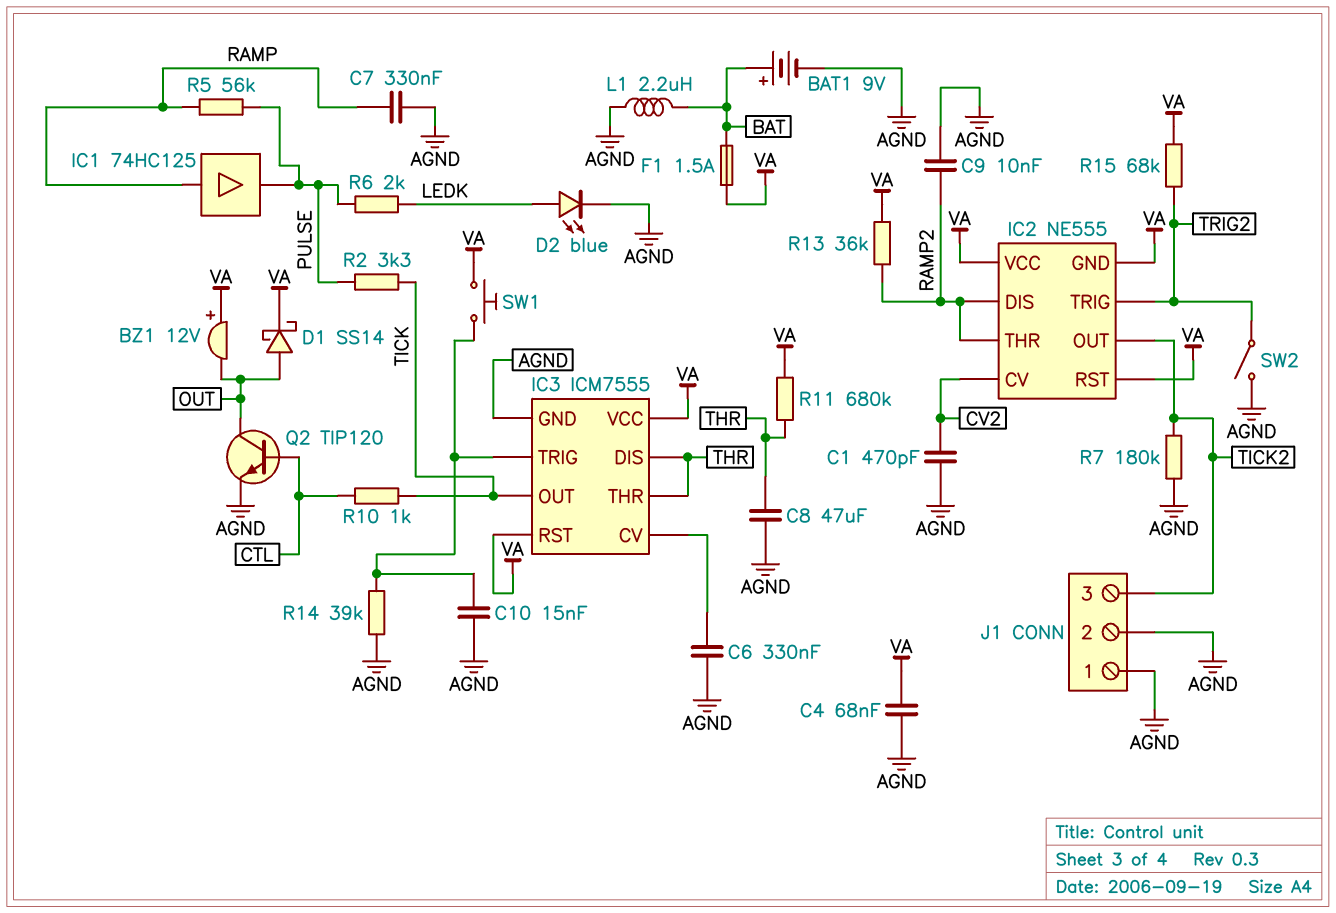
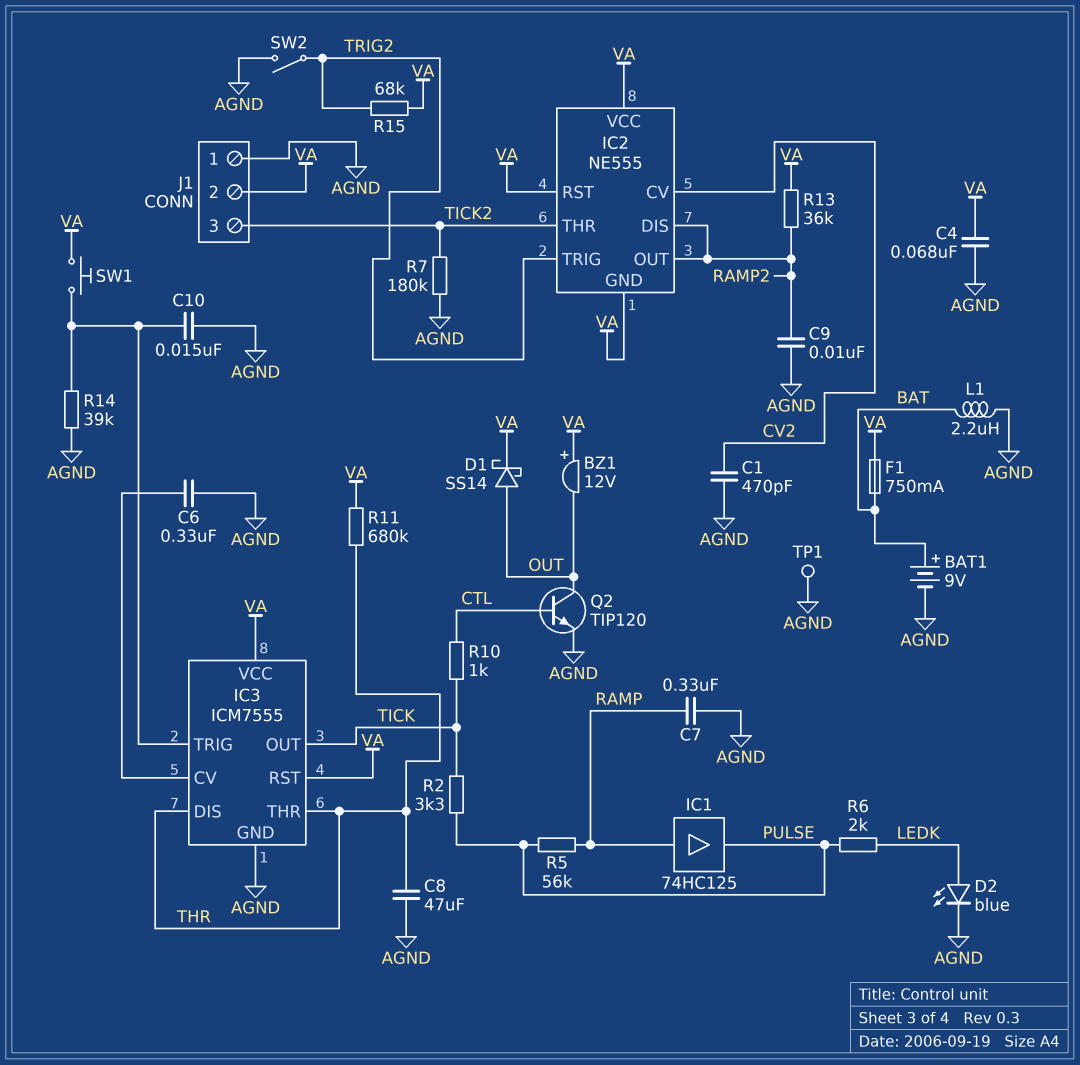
F1: 1.5A (BAT, VA) -> 750mA (BAT, VA)
IC2 pin OUT: TICK2 -> RAMP2
IC2 pin THR: RAMP2 -> TICK2
J1 pin 2: AGND -> VA
TP1: none -> test point (AGND)

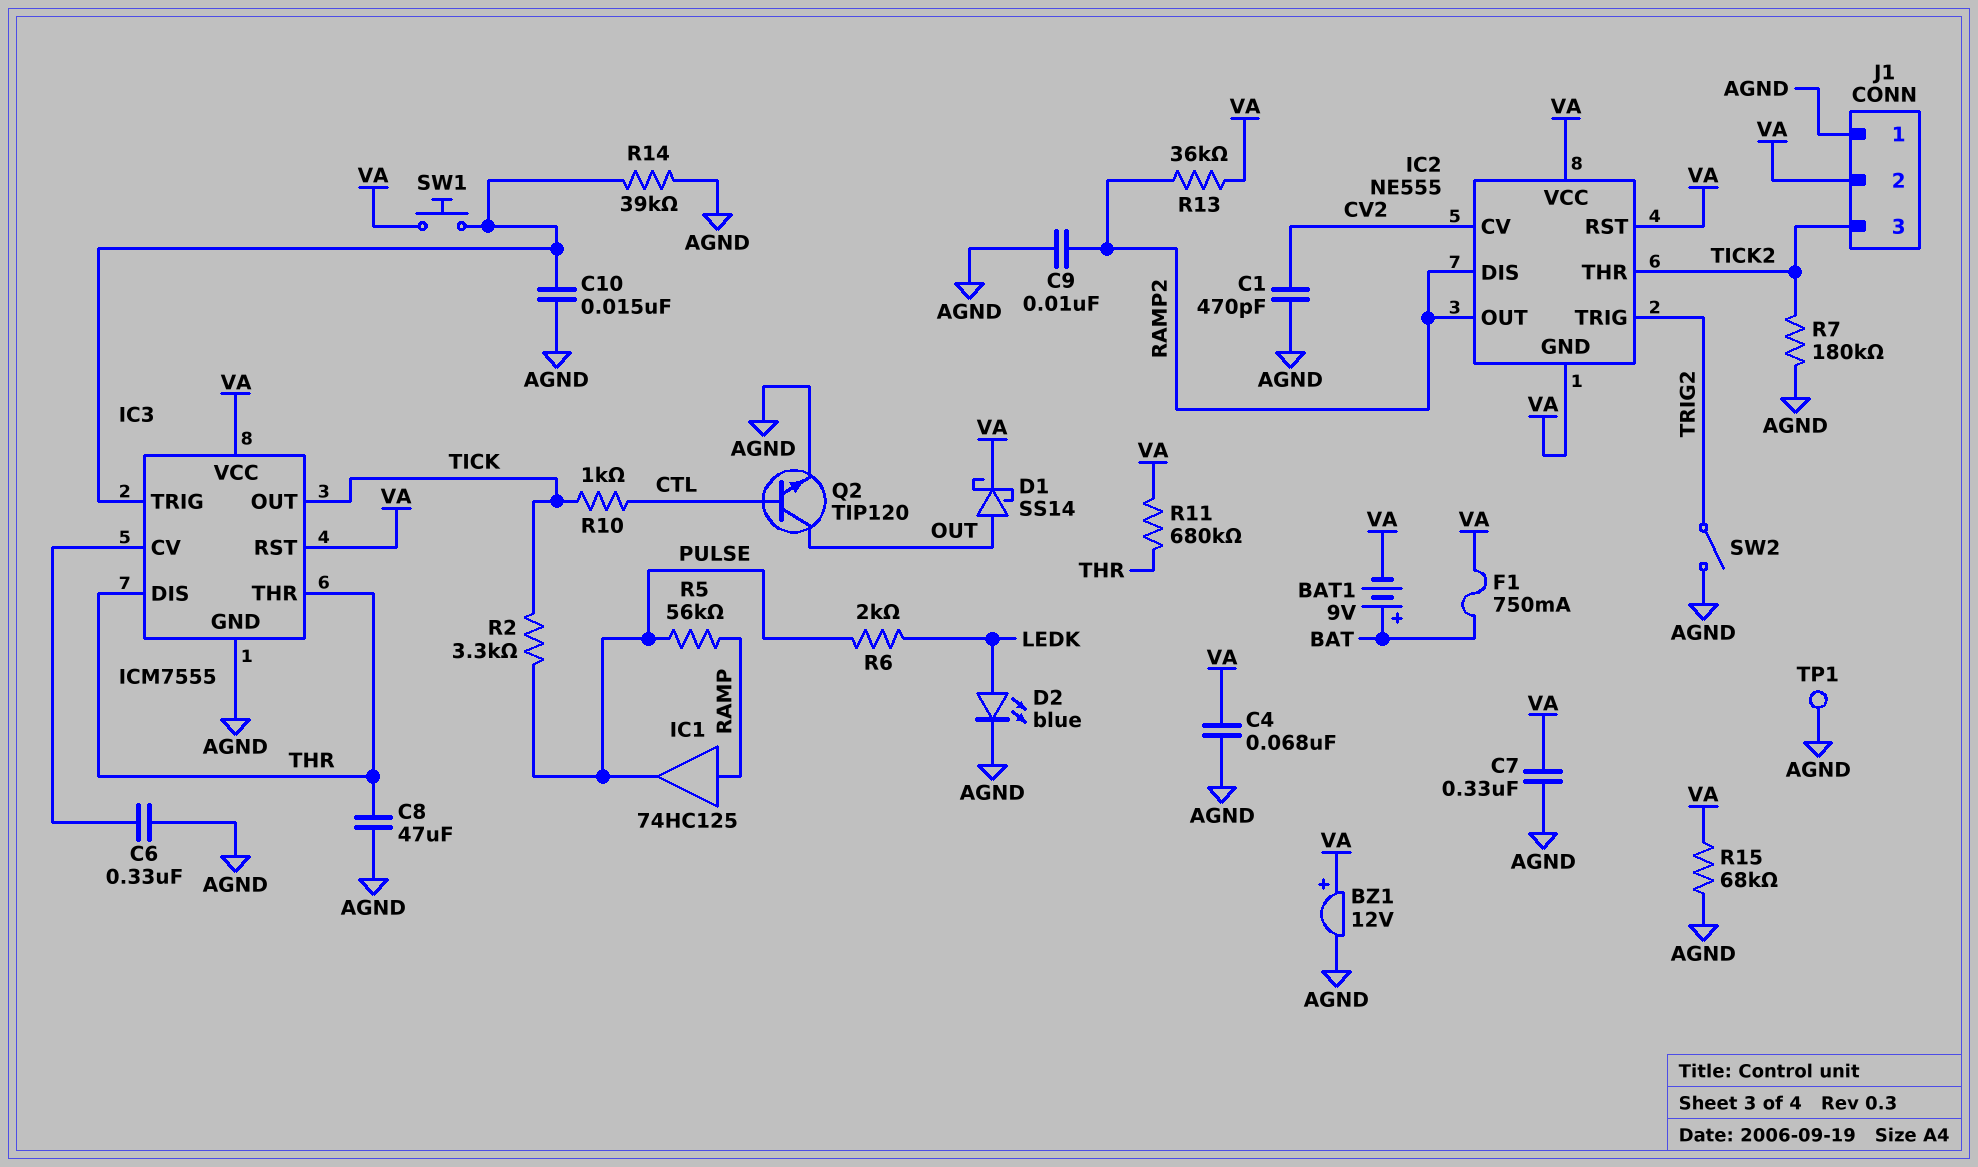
BAT1: 9V (plus BAT, minus AGND) -> 9V (plus BAT, minus VA)
BZ1: buzzer 12V (plus VA, minus OUT) -> buzzer 12V (plus VA, minus AGND)
C7: 330nF (AGND, RAMP) -> 330nF (AGND, VA)
L1: 2.2uH (AGND, BAT) -> none
R15: 68k (TRIG2, VA) -> 68k (AGND, VA)

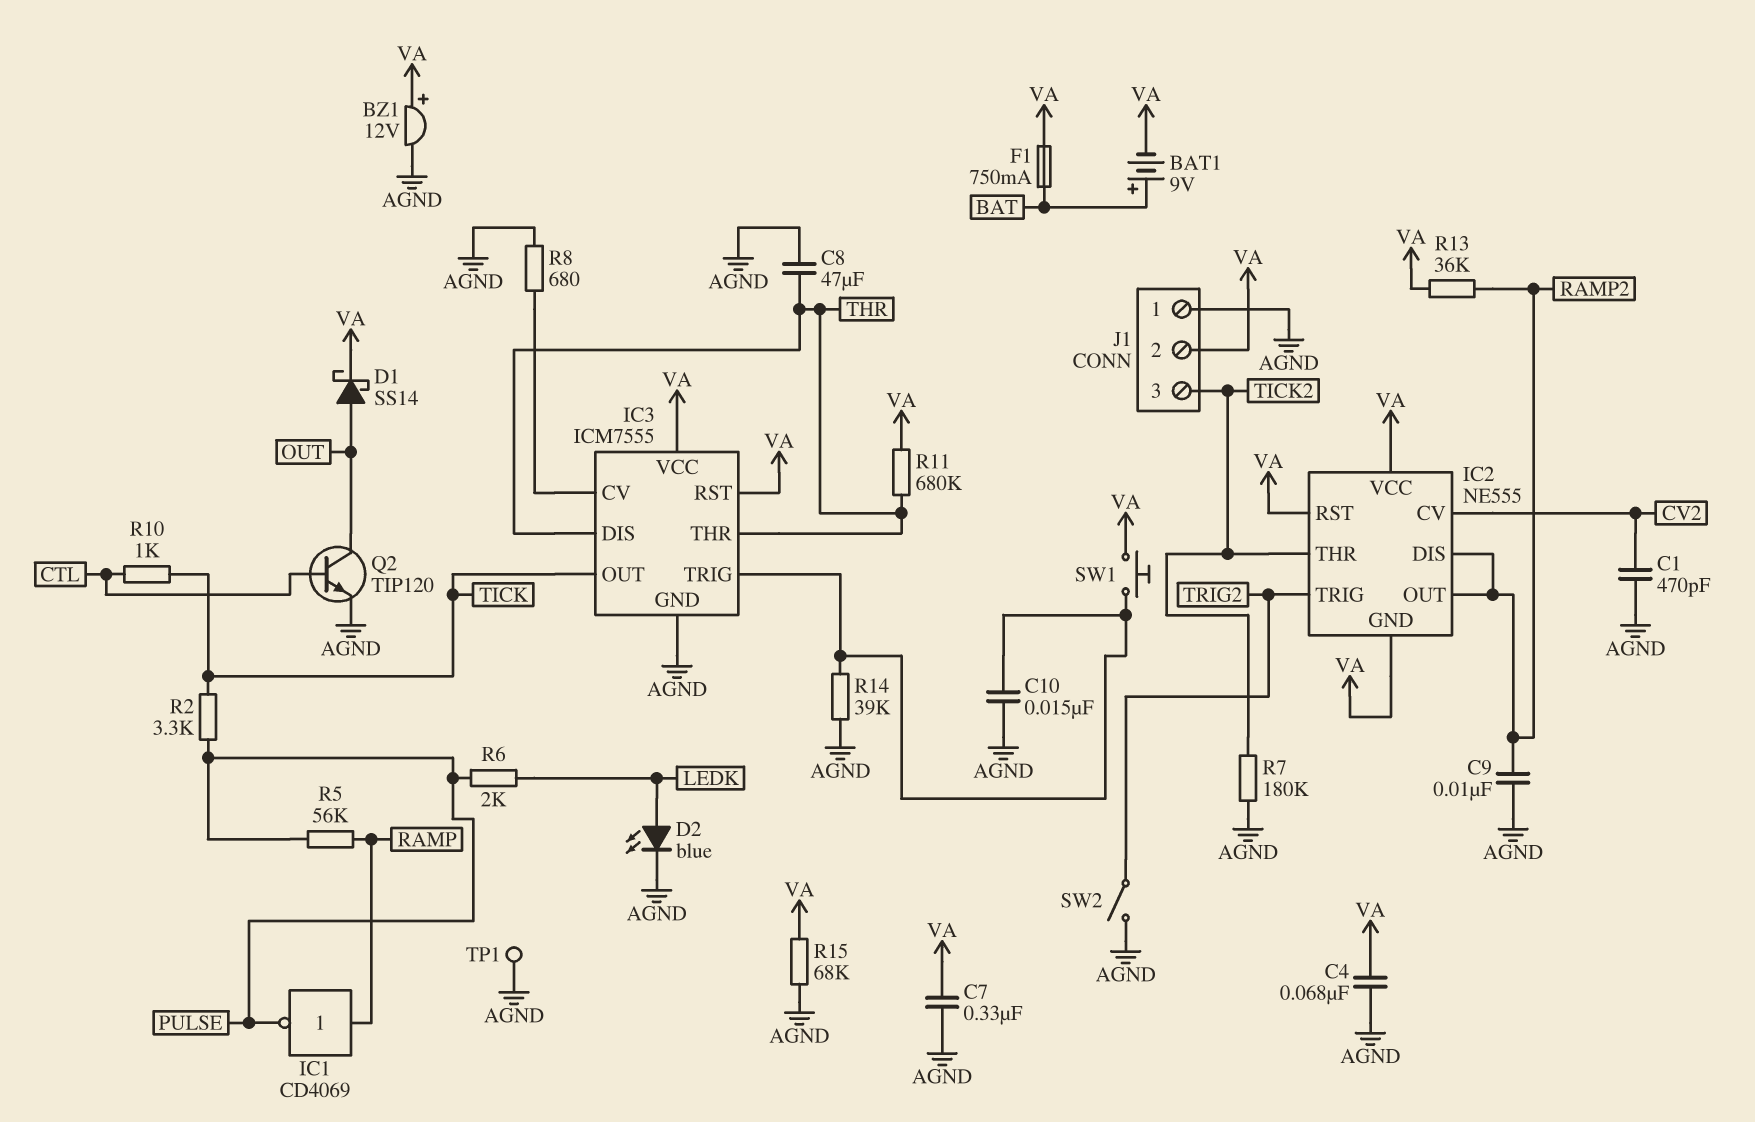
C6: 330nF (AGND, IC3/CV) -> none
IC1: buffer 74HC125 (in RAMP, out PULSE) -> NOT CD4069 (in RAMP, out PULSE)
R8: none -> 680 (AGND, IC3/CV)

